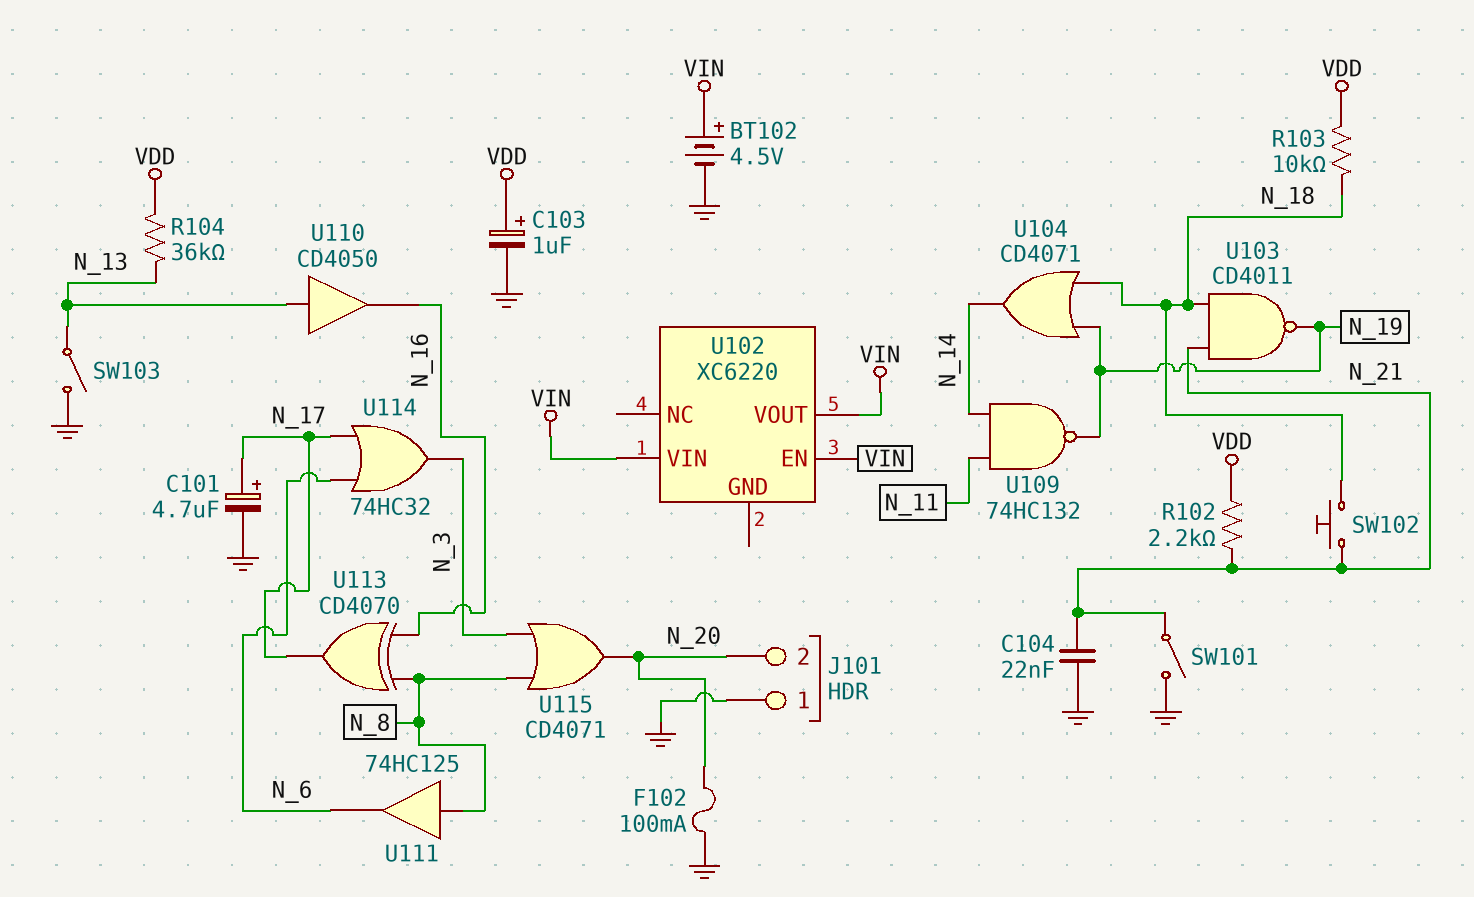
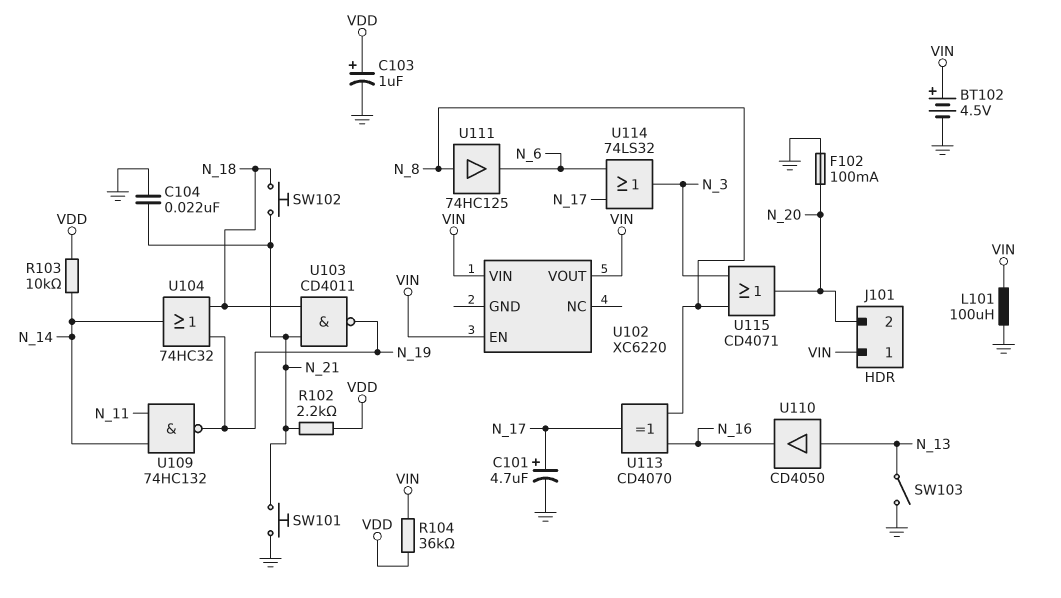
J101 pin 1: GND -> VIN
L101: none -> 100uH (GND, VIN)
R103: 10k (N_18, VDD) -> 10k (N_14, VDD)
R104: 36k (N_13, VDD) -> 36k (VDD, VIN)
SW101: switch (GND, N_21) -> button (GND, N_21)
U104: OR CD4071 (in N_18, in N_19, out N_14) -> OR 74HC32 (in N_18, in N_19, out N_14)
U114: OR 74HC32 (in N_6, in N_17, out N_3) -> OR 74LS32 (in N_6, in N_17, out N_3)

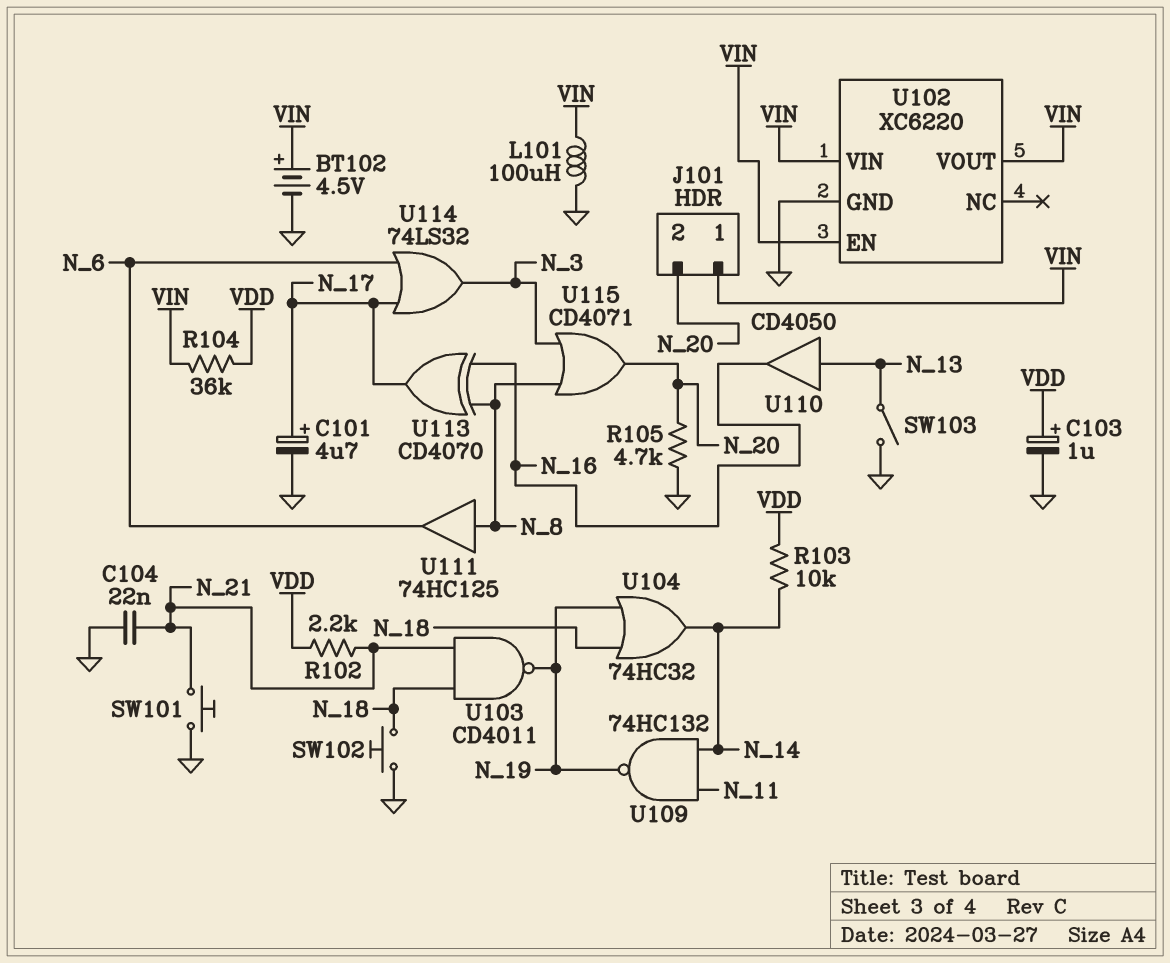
F102: 100mA (GND, N_20) -> none
R105: none -> 4.7k (GND, N_20)
SW102: button (N_18, N_21) -> button (GND, N_18)
U102 pin GND: none -> GND

